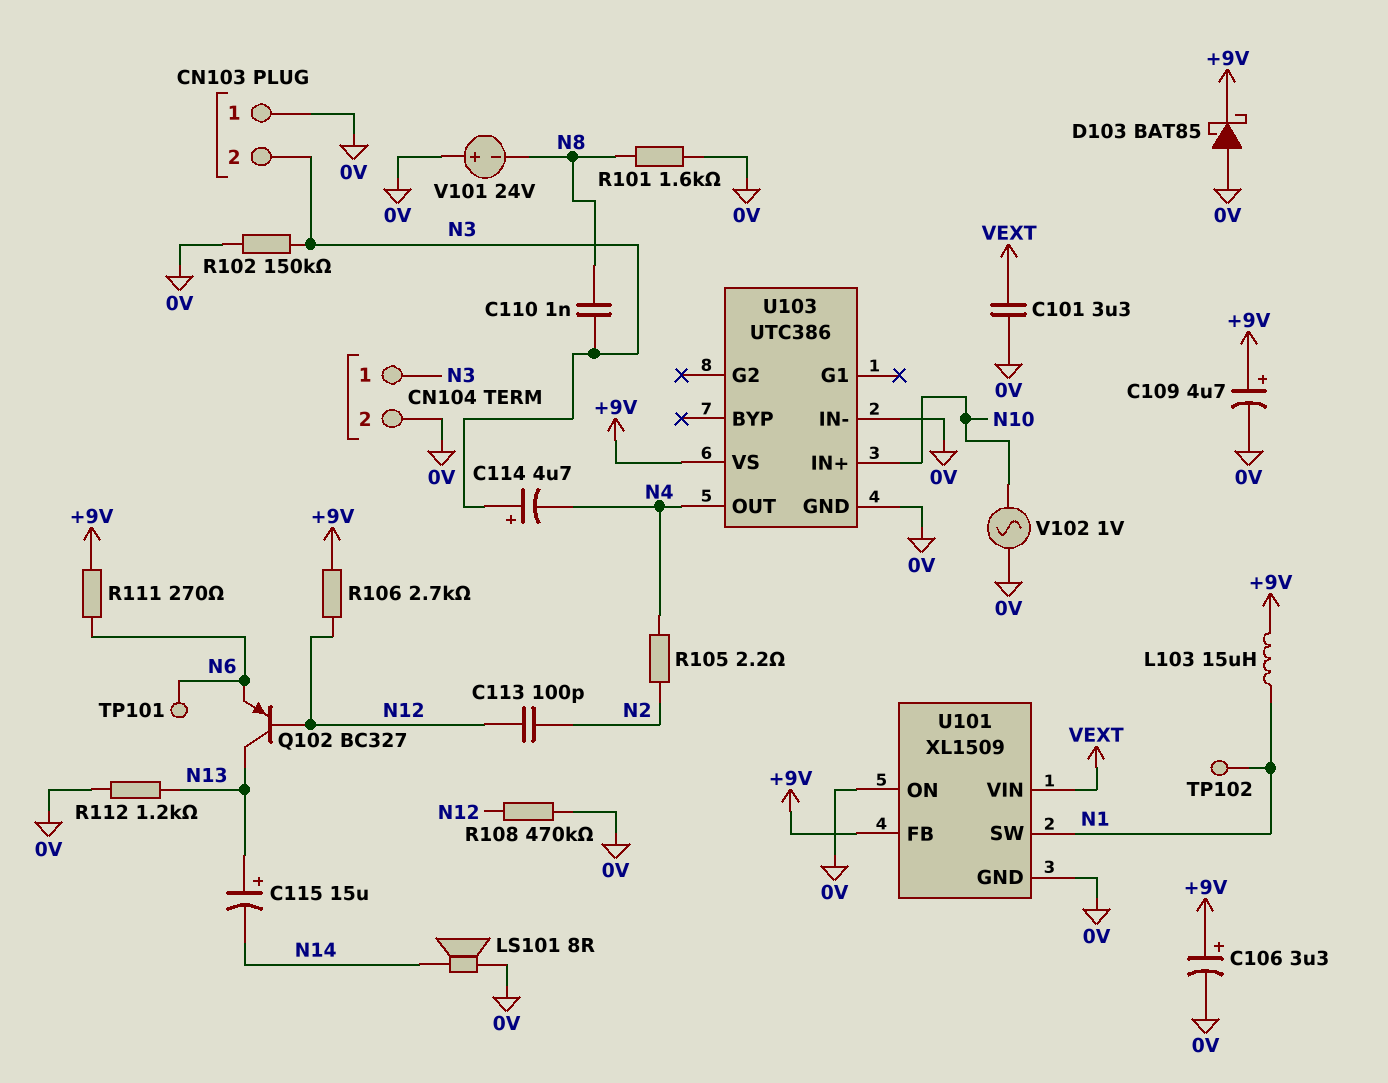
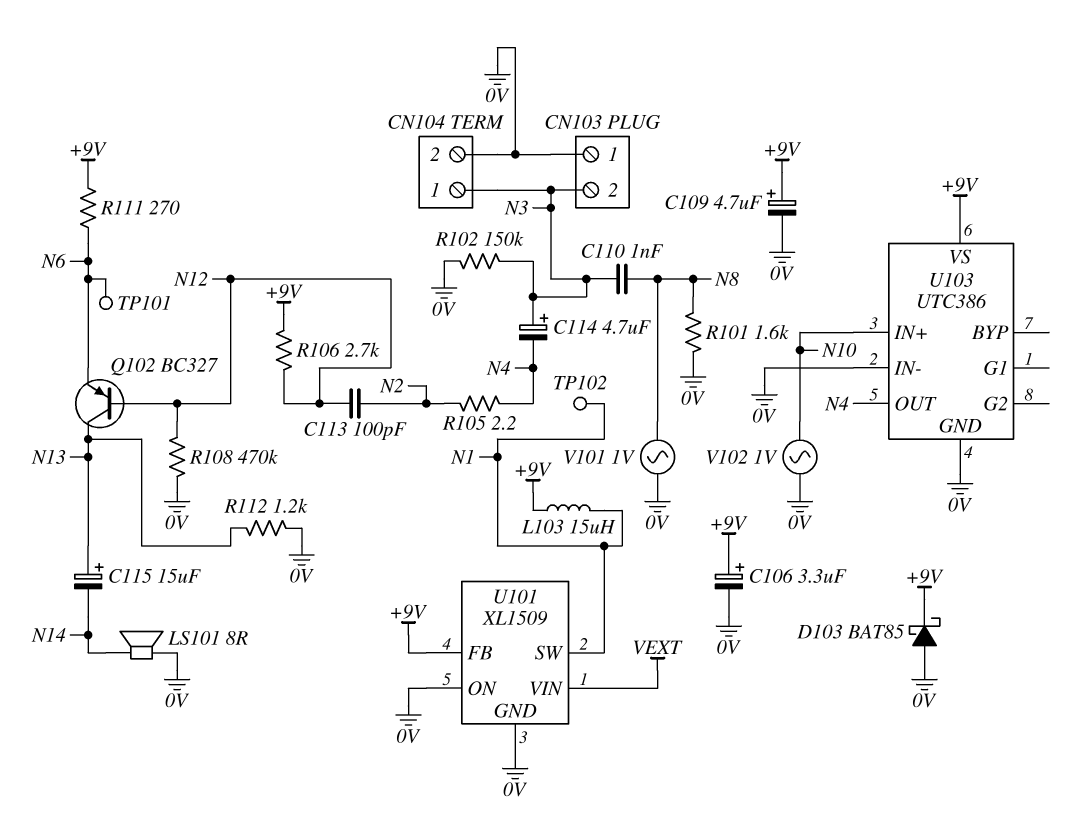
C101: 3.3uF (0V, VEXT) -> none
V101: 24V (plus 0V, minus N8) -> AC 1V (0V, N8)

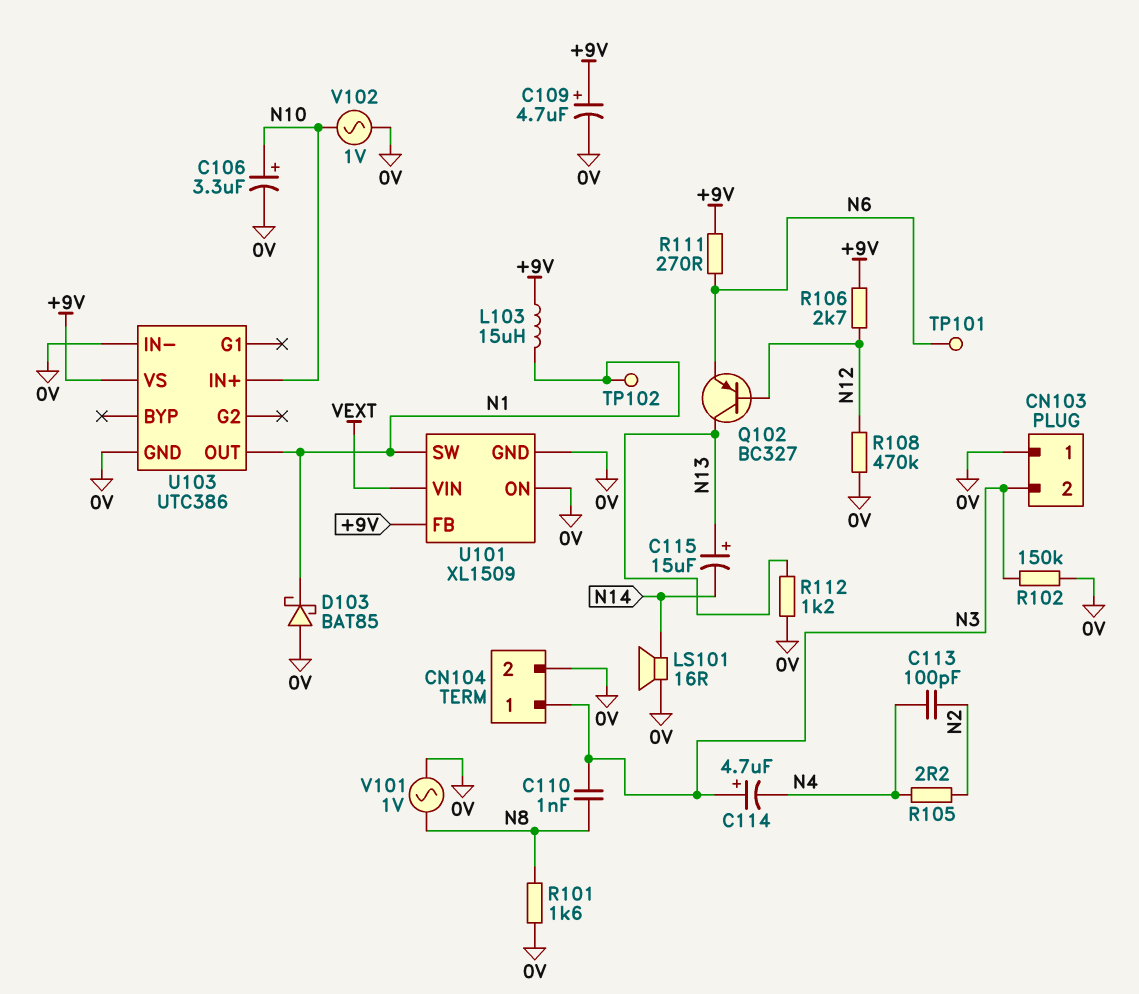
C106: 3.3uF (plus +9V, minus 0V) -> 3.3uF (plus N10, minus 0V)
C113: 100pF (N2, N12) -> 100pF (N2, N4)
D103: schottky BAT85 (A 0V, K +9V) -> schottky BAT85 (A 0V, K N1)
LS101: speaker 8R (0V, N14) -> speaker 16R (0V, N14)
U103 pin OUT: N4 -> N1

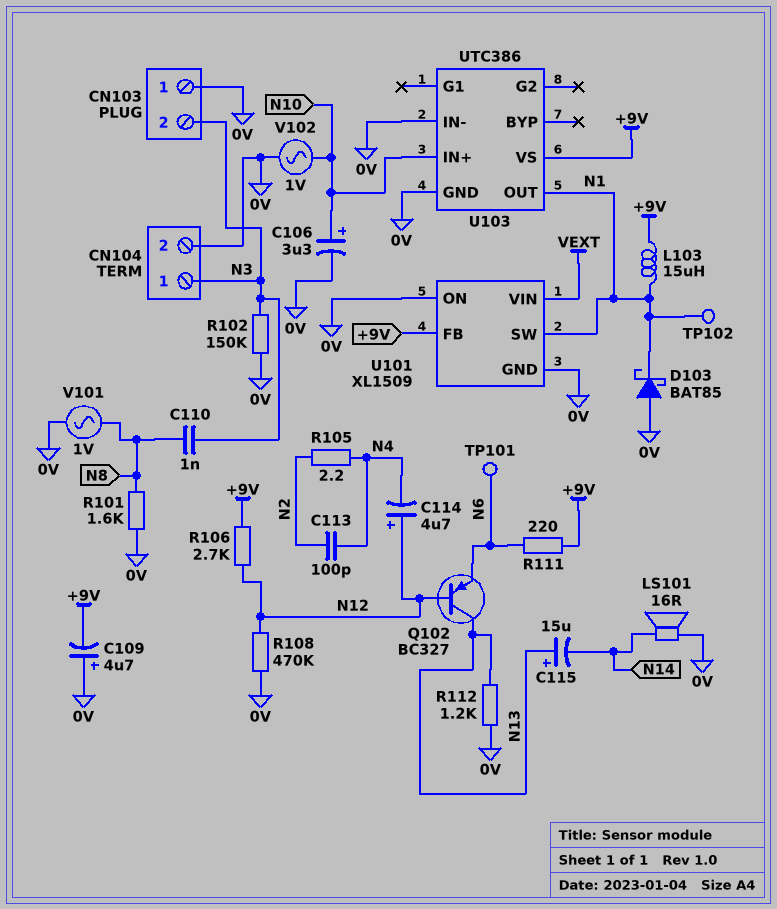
C109: 4.7uF (plus +9V, minus 0V) -> 4.7uF (plus 0V, minus +9V)
C114: 4.7uF (plus N3, minus N4) -> 4.7uF (plus N12, minus N4)
R111: 270 (+9V, N6) -> 220 (+9V, N6)

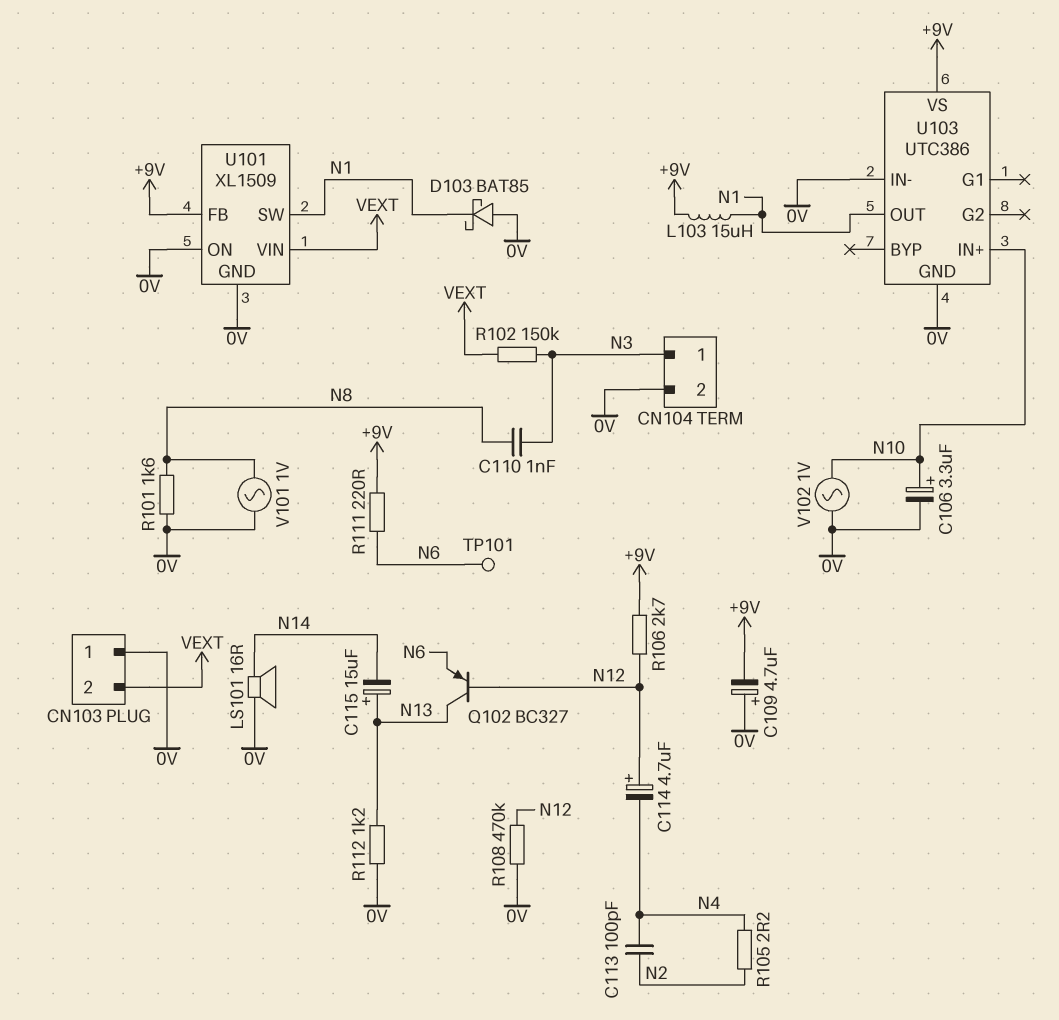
CN103 pin 2: N3 -> VEXT
R102: 150k (0V, N3) -> 150k (N3, VEXT)
TP102: test point (N1) -> none

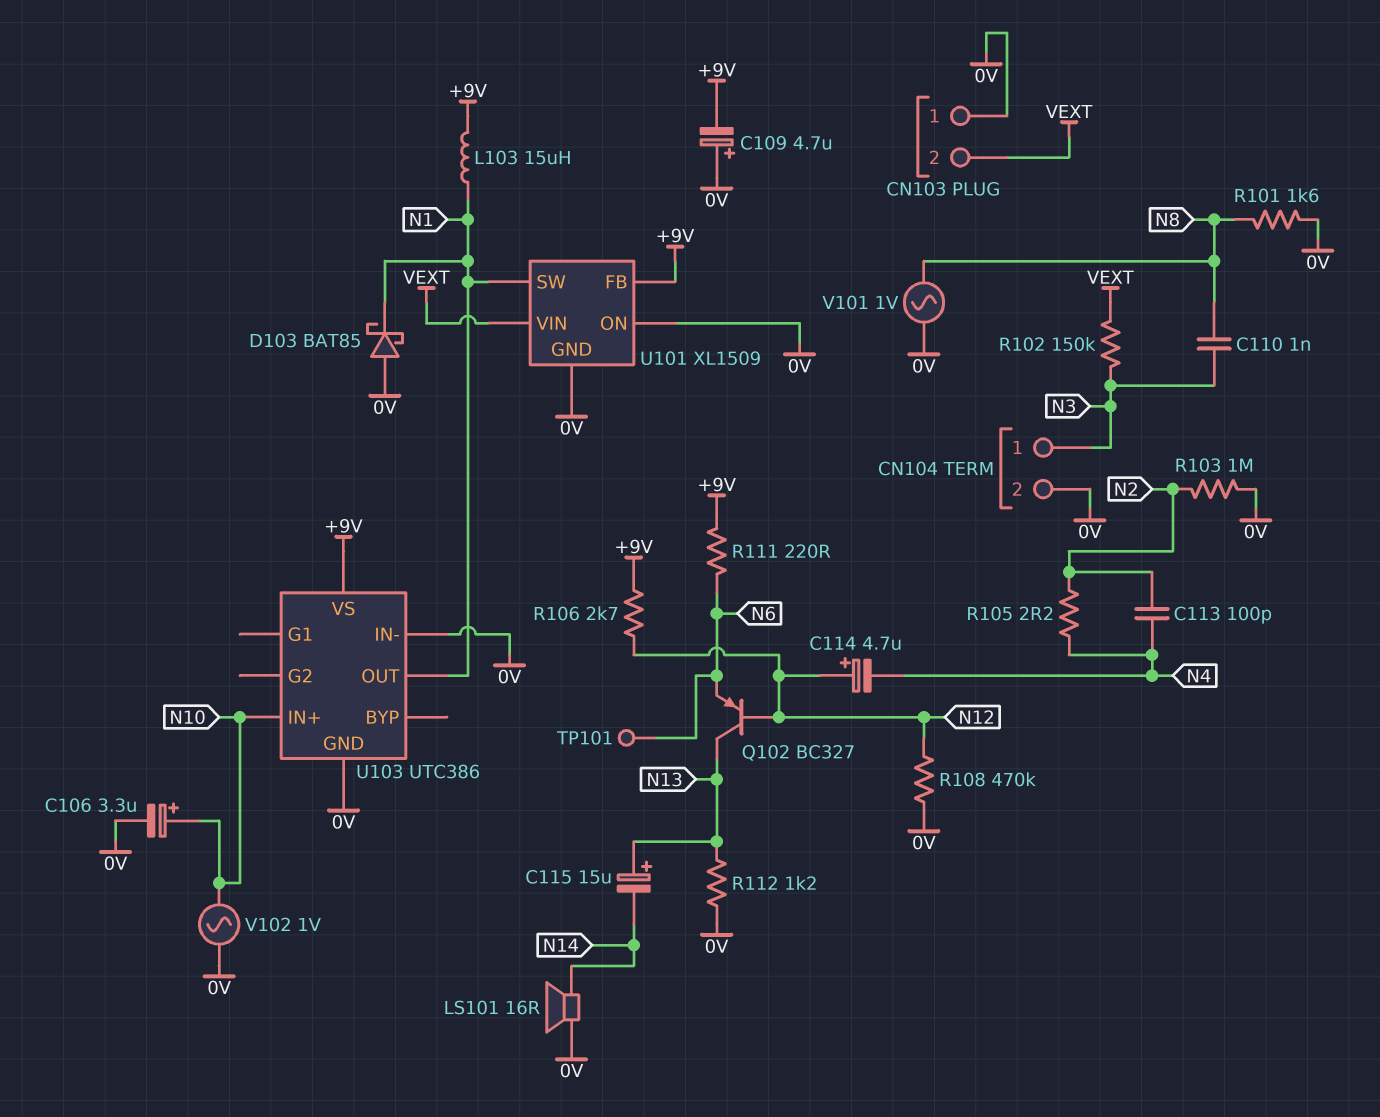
R103: none -> 1M (0V, N2)

